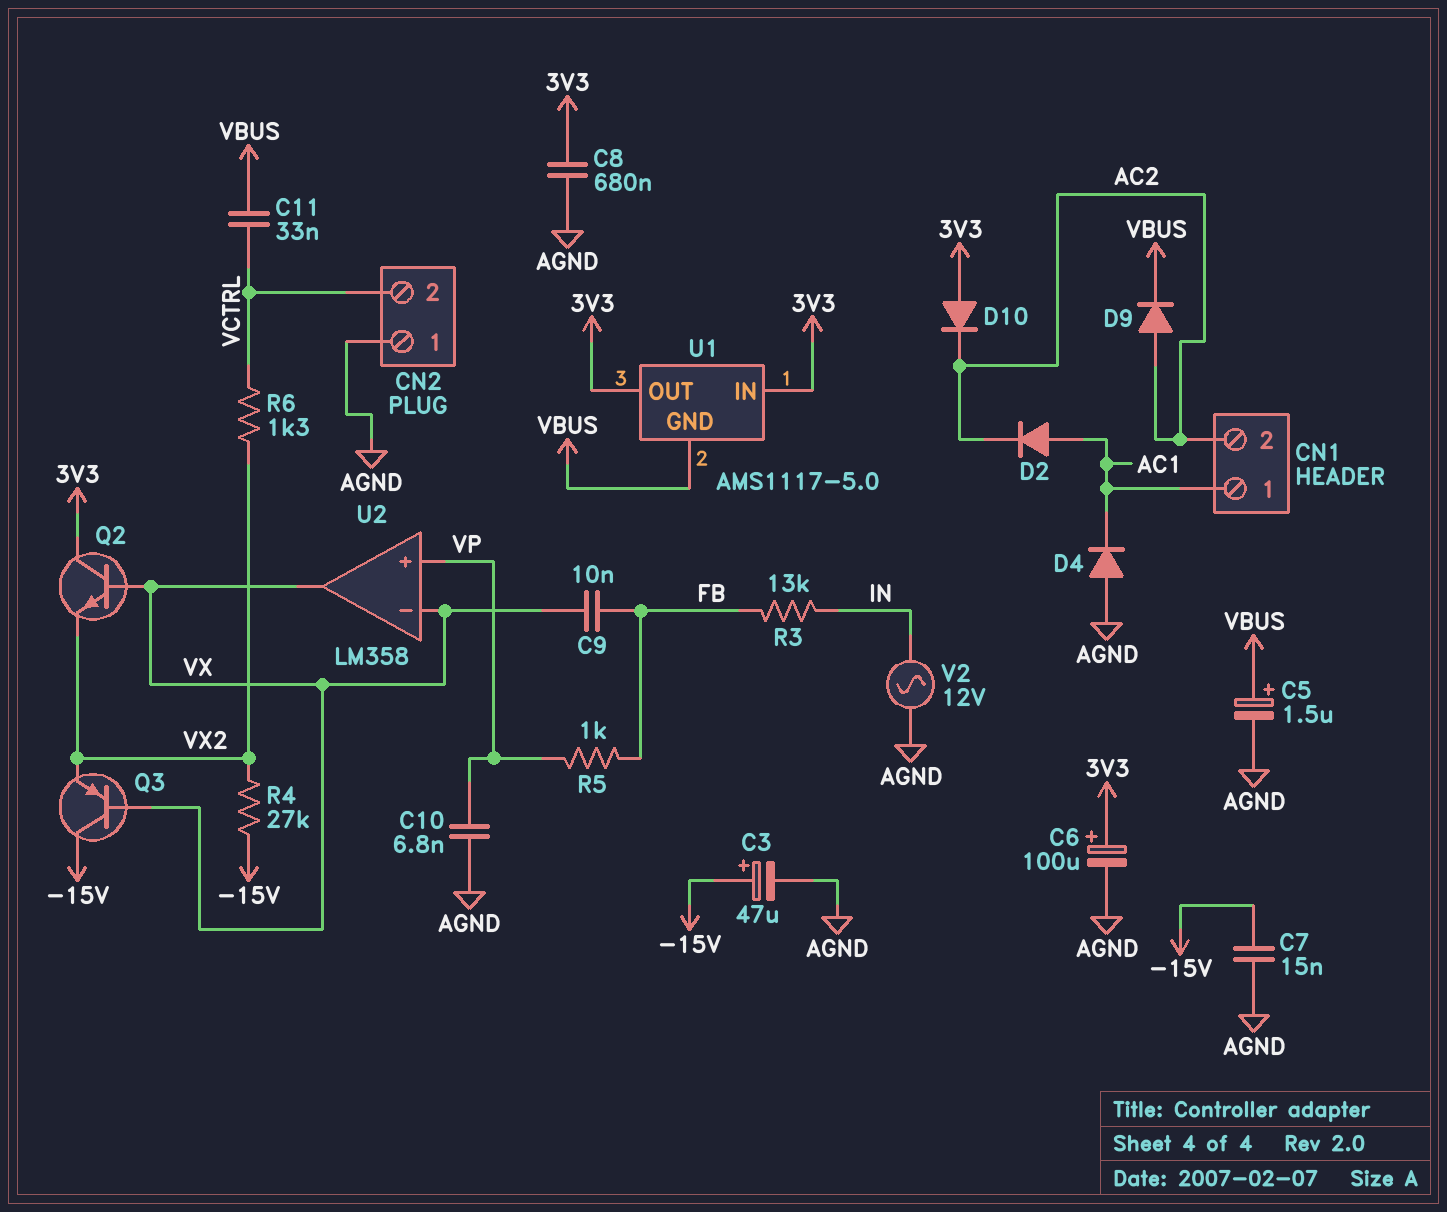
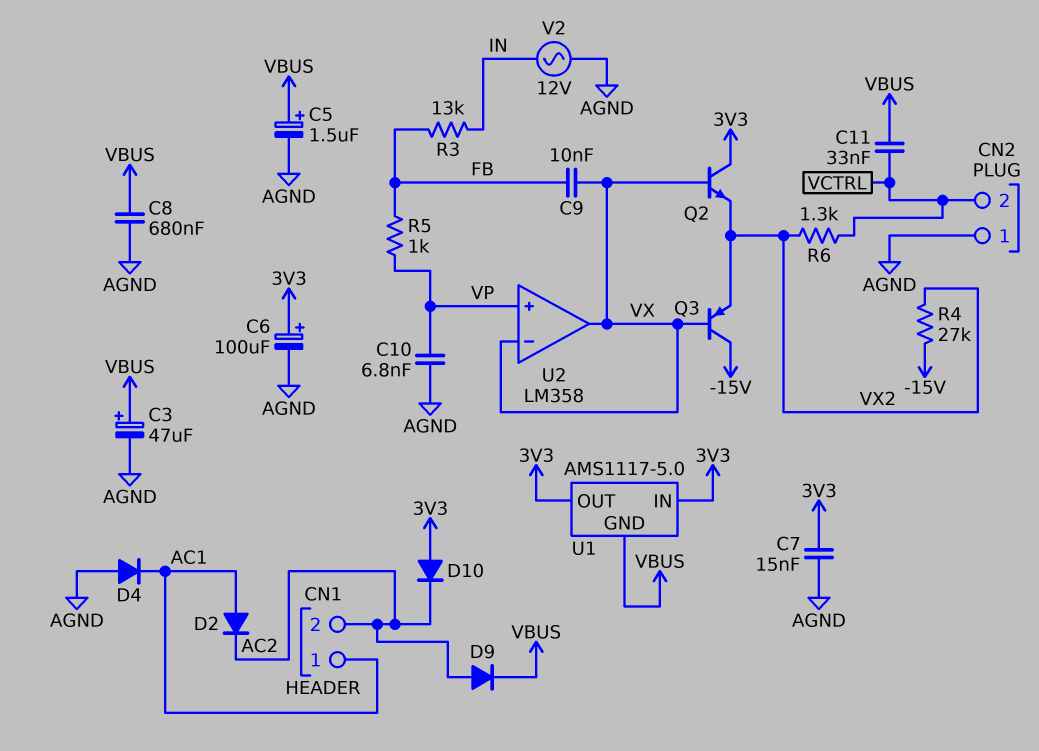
C3: 47uF (plus -15V, minus AGND) -> 47uF (plus VBUS, minus AGND)
C7: 15nF (-15V, AGND) -> 15nF (3V3, AGND)
C8: 680nF (3V3, AGND) -> 680nF (AGND, VBUS)

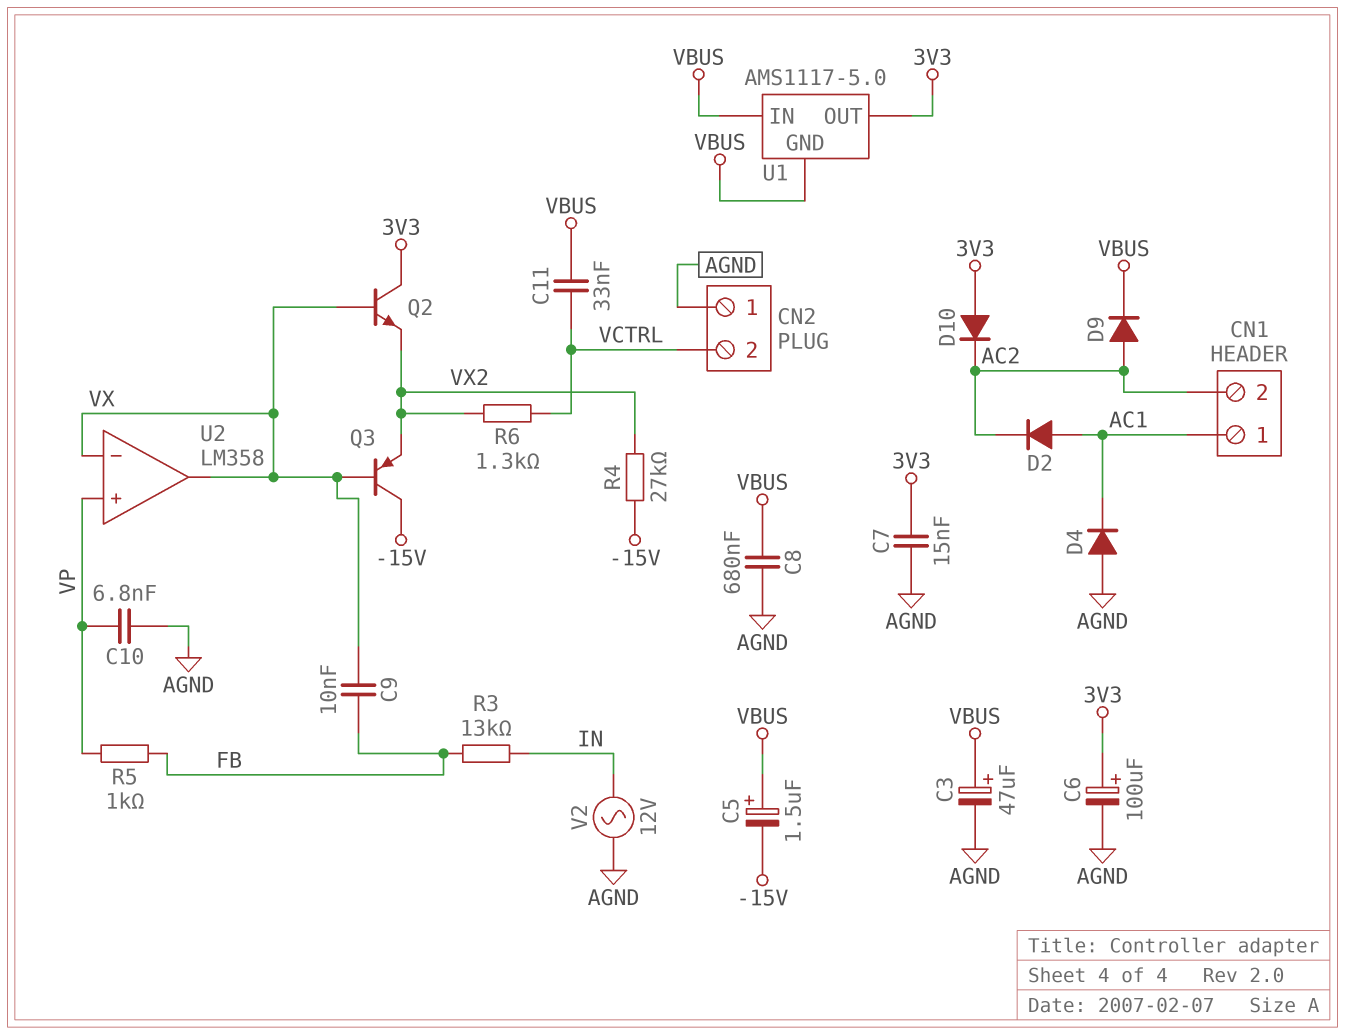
C5: 1.5uF (plus VBUS, minus AGND) -> 1.5uF (plus VBUS, minus -15V)
U1 pin IN: 3V3 -> VBUS

